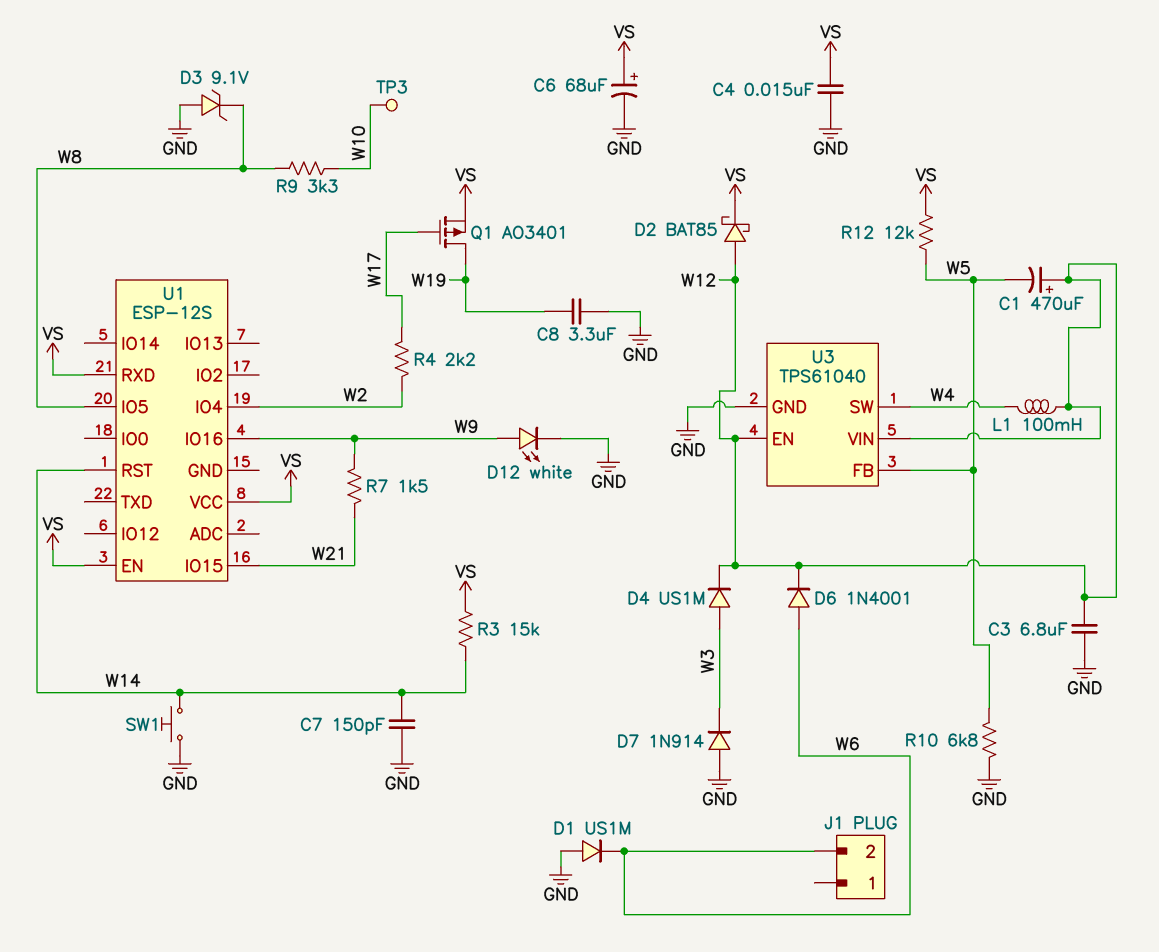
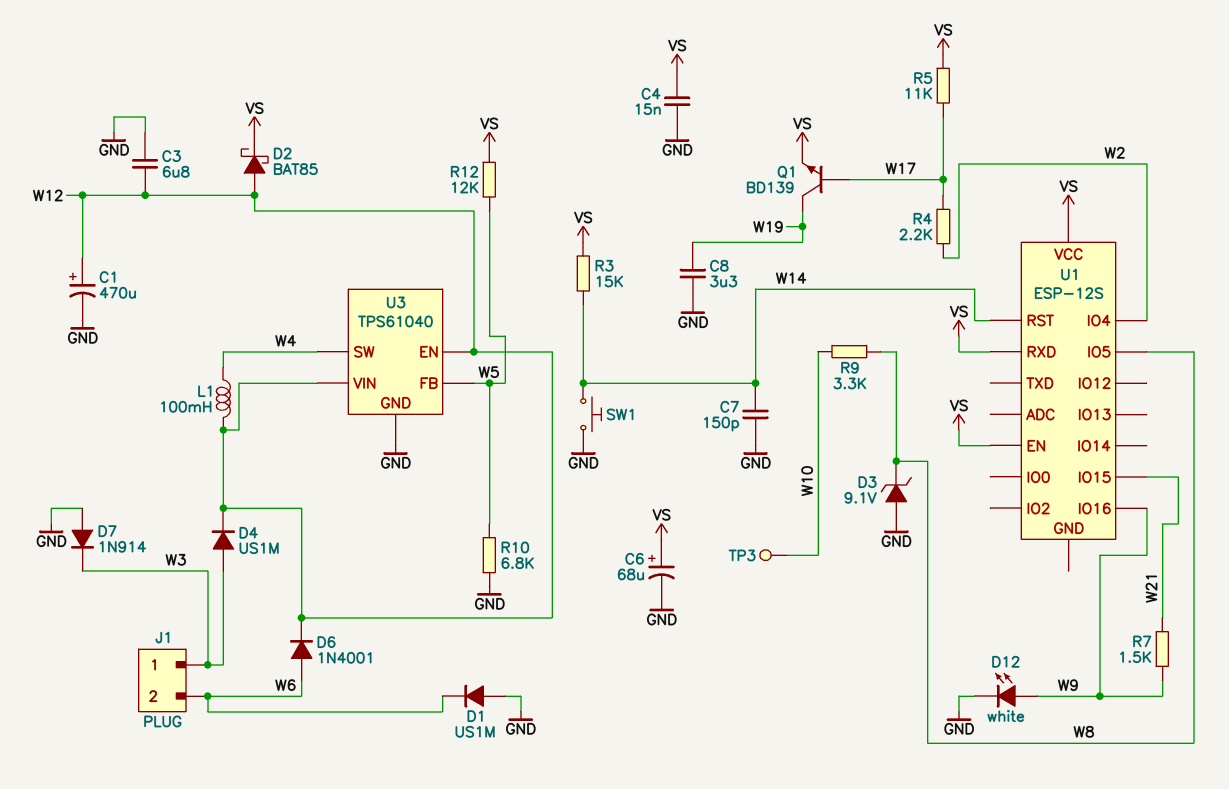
C1: 470uF (plus W12, minus W5) -> 470uF (plus W12, minus GND)
J1 pin 1: none -> W3
Q1: PMOS AO3401 (G W17, D W19, S VS) -> NPN BD139 (B W17, C W19, E VS)
R5: none -> 11k (VS, W17)

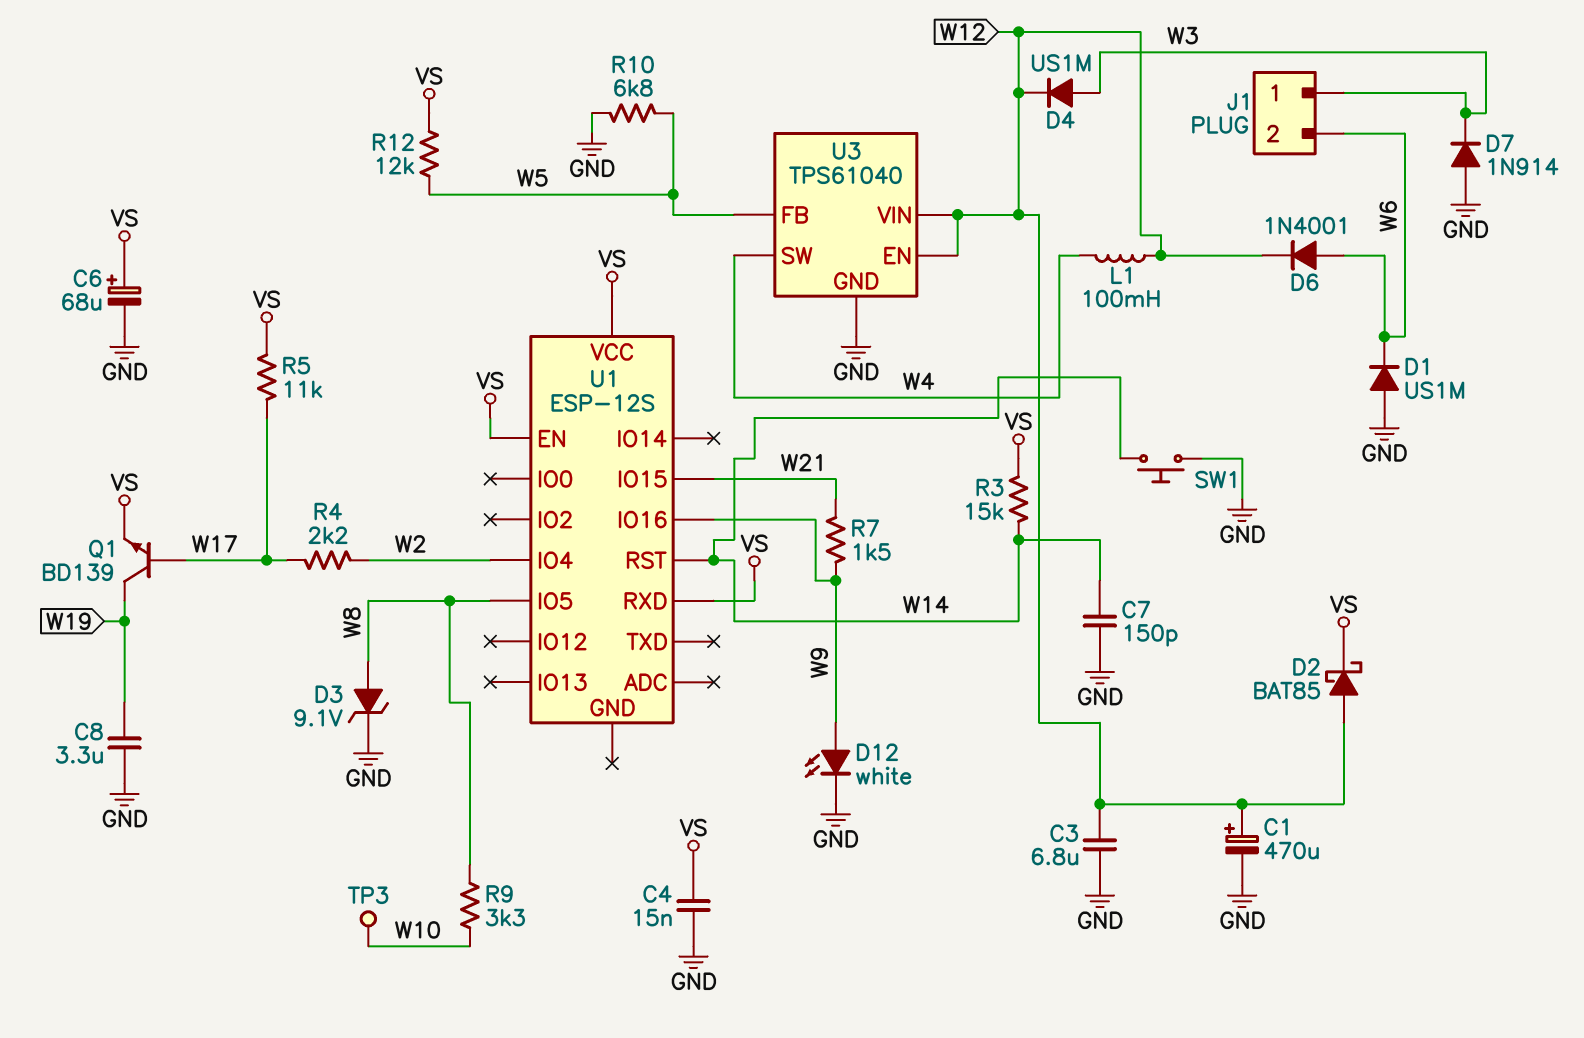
D3: zener 9.1V (A GND, K W8) -> zener 9.1V (A W8, K GND)

